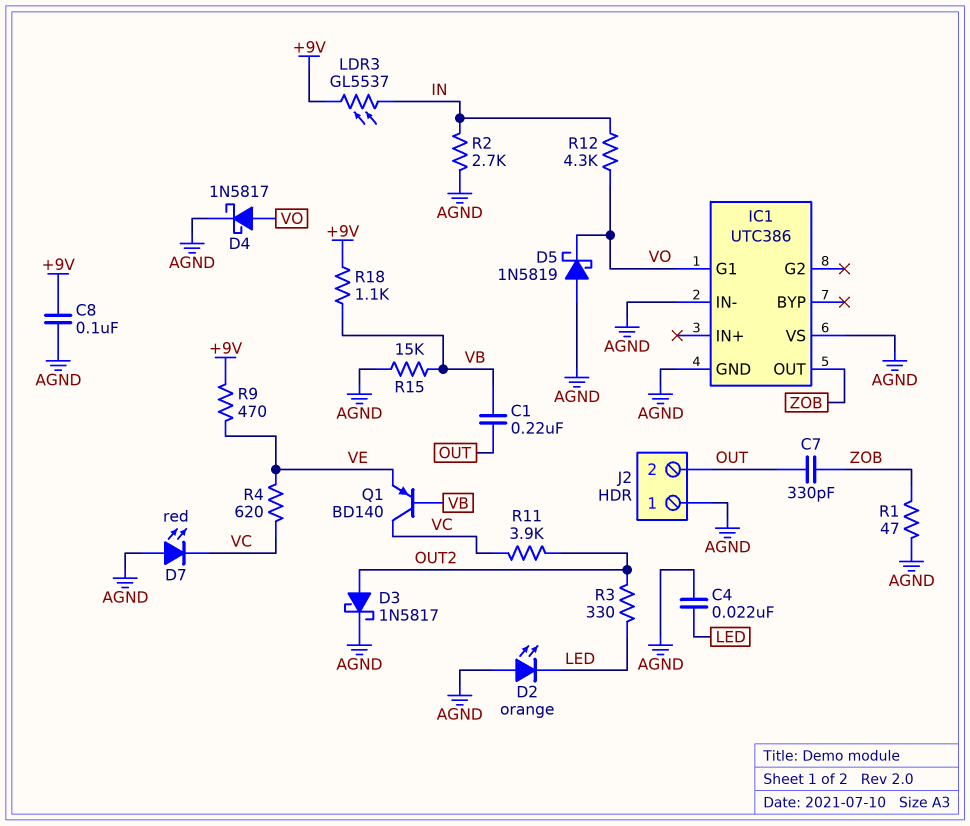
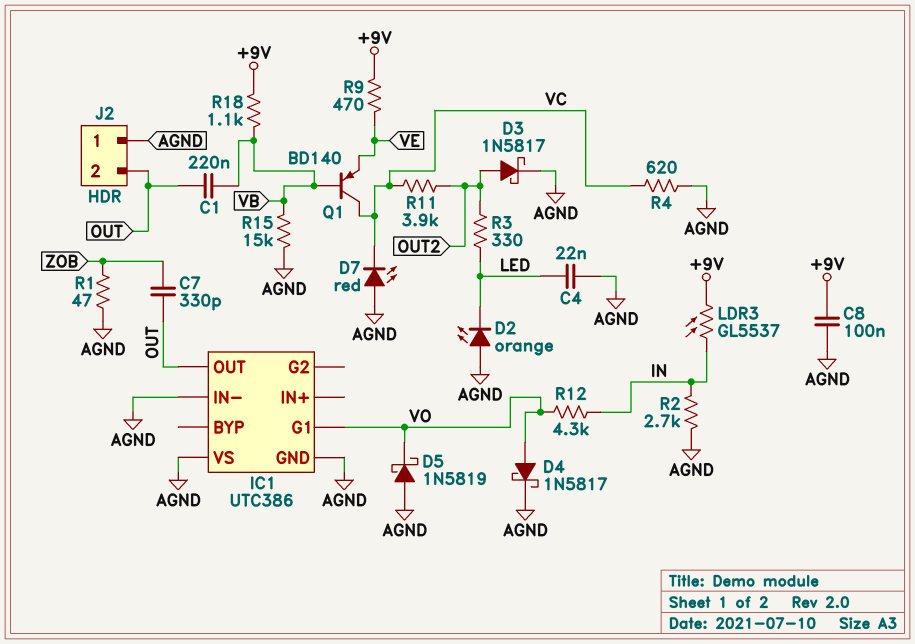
IC1 pin OUT: ZOB -> OUT
R4: 620 (VC, VE) -> 620 (AGND, VC)

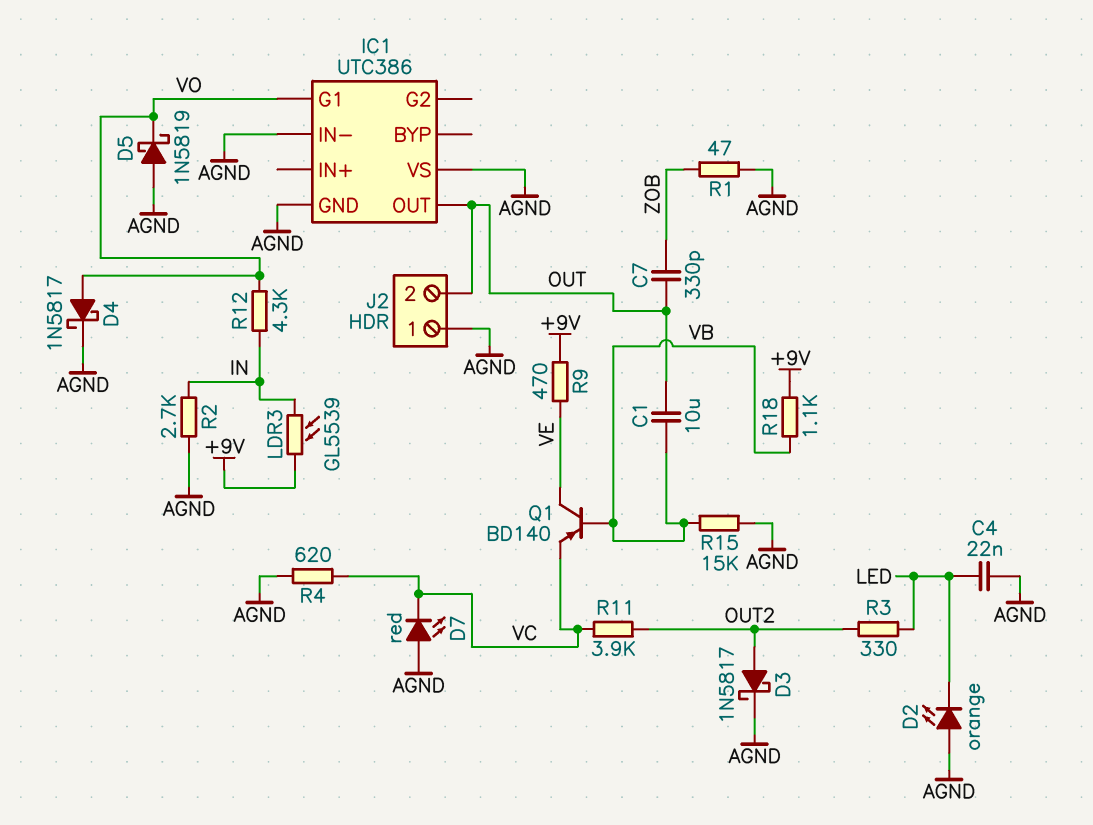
C1: 220nF (OUT, VB) -> 10uF (OUT, VB)
C8: 100nF (+9V, AGND) -> none
LDR3: GL5537 (+9V, IN) -> GL5539 (+9V, IN)
Q1: PNP BD140 (B VB, C VC, E VE) -> PNP BD140 (B VB, C VE, E VC)

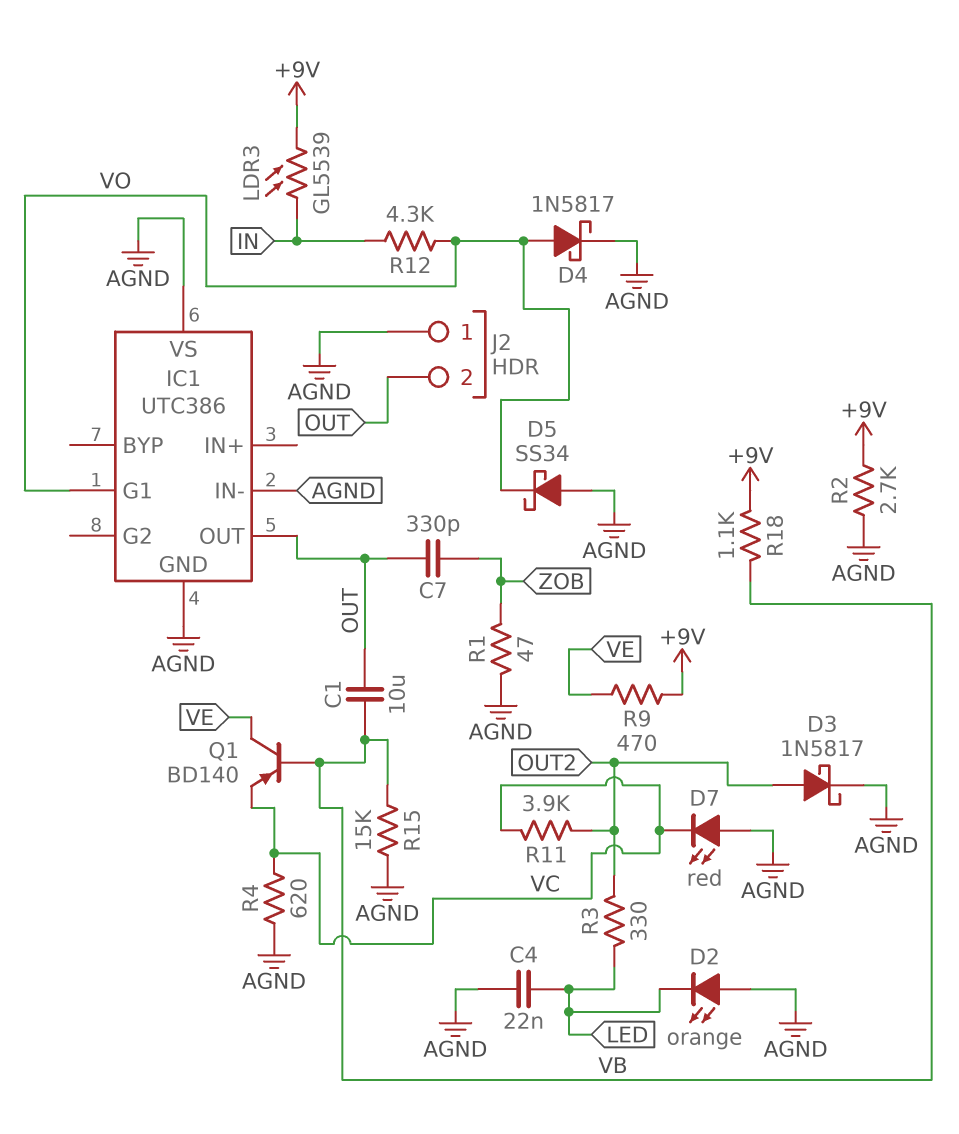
D5: schottky 1N5819 (A AGND, K VO) -> schottky SS34 (A AGND, K VO)
R2: 2.7k (AGND, IN) -> 2.7k (+9V, AGND)

